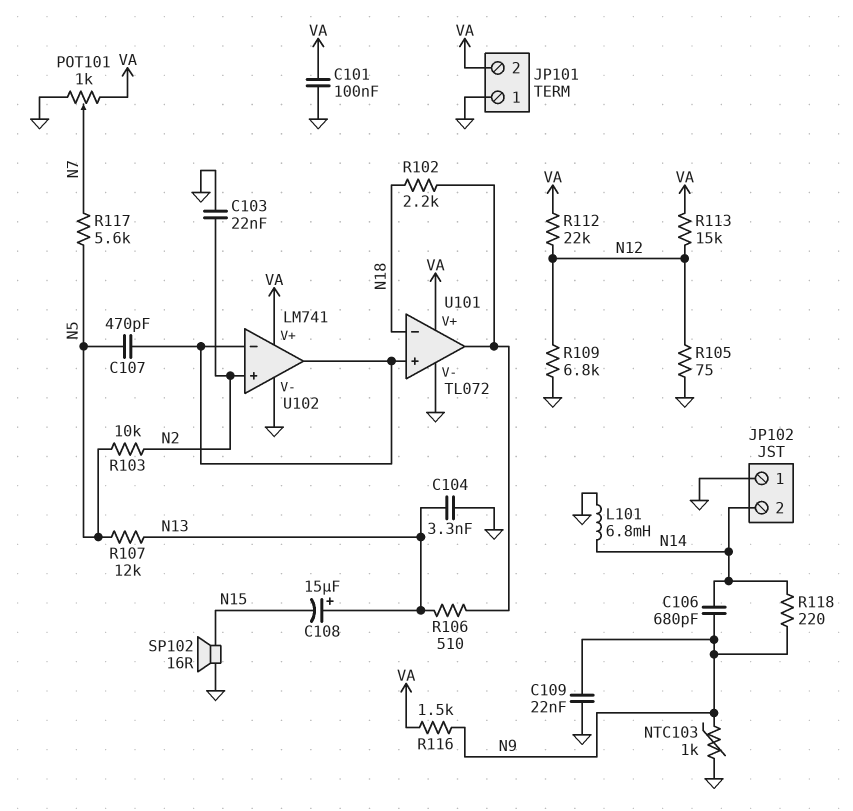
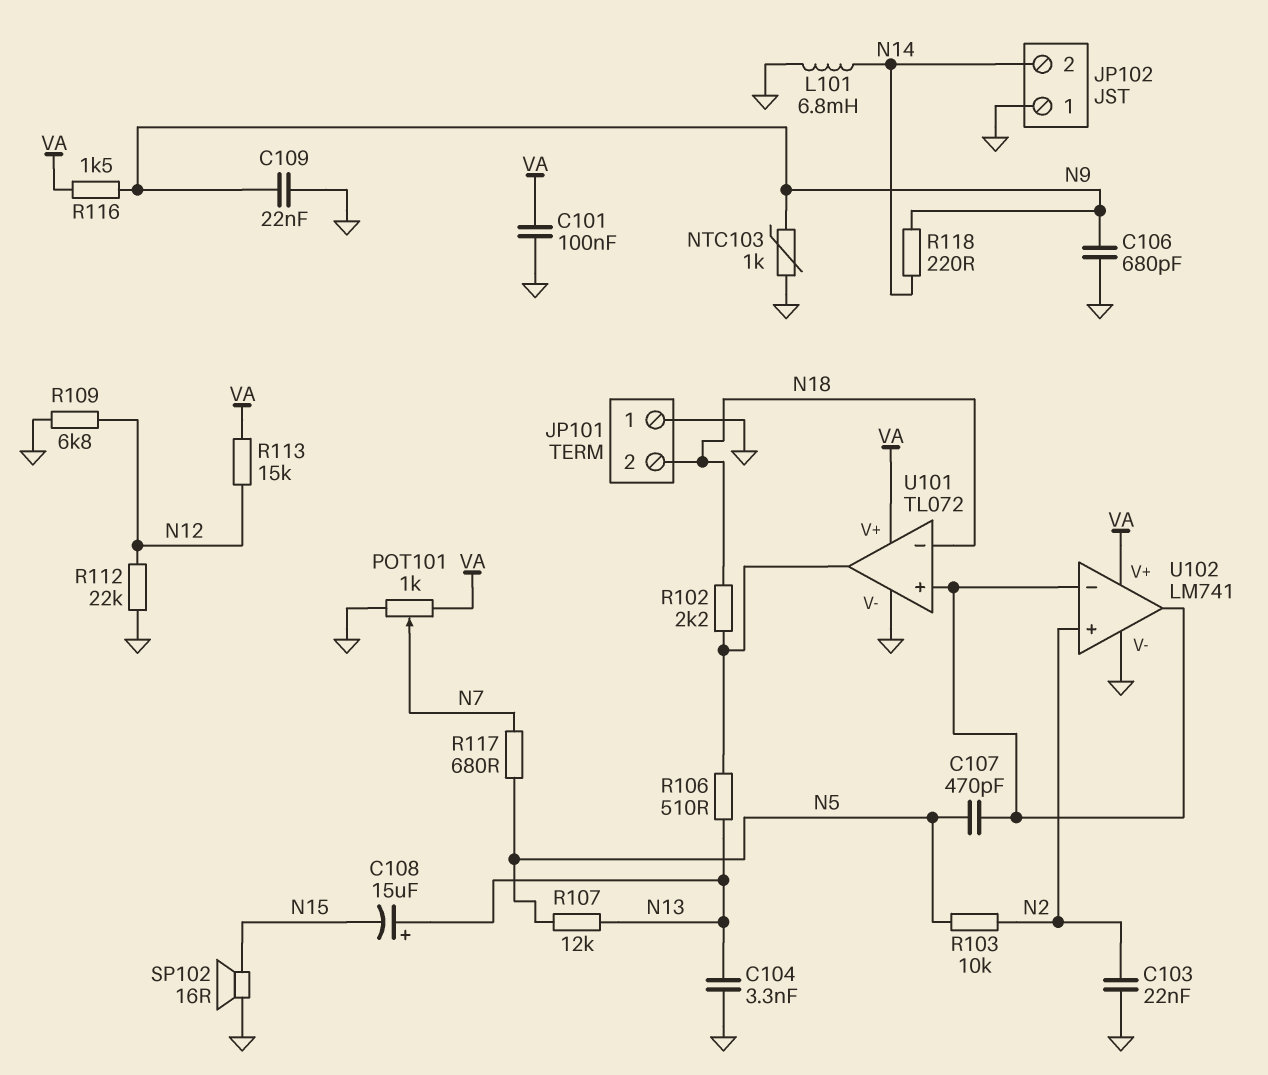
C106: 680pF (N9, N14) -> 680pF (GND, N9)
JP101 pin 2: VA -> N18
R105: 75 (GND, N12) -> none
R112: 22k (N12, VA) -> 22k (GND, N12)
R117: 5.6k (N5, N7) -> 680 (N5, N7)

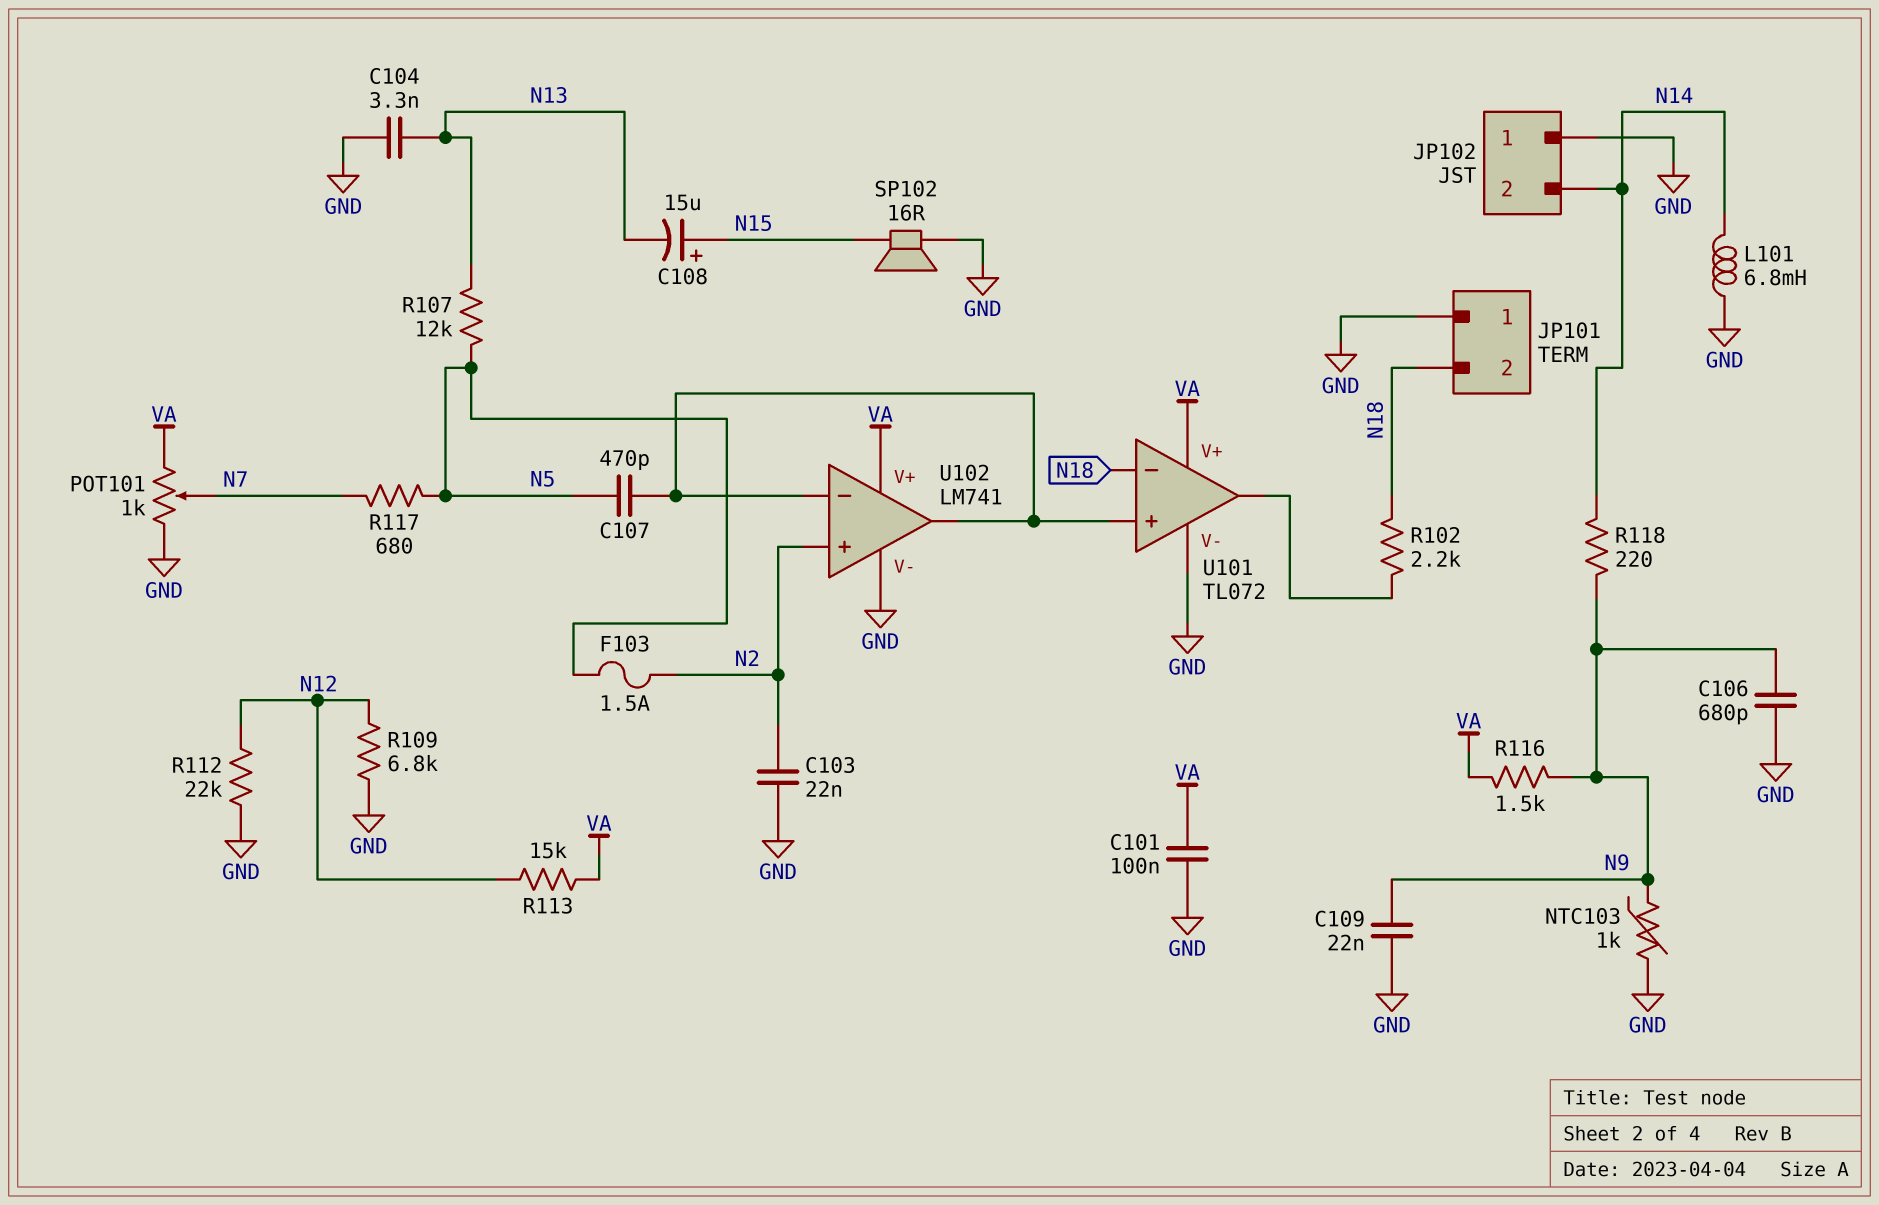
C108: 15uF (plus N13, minus N15) -> 15uF (plus N15, minus N13)
F103: none -> 1.5A (N2, N5)
R103: 10k (N2, N5) -> none
R106: 510 (N13, U101/out) -> none

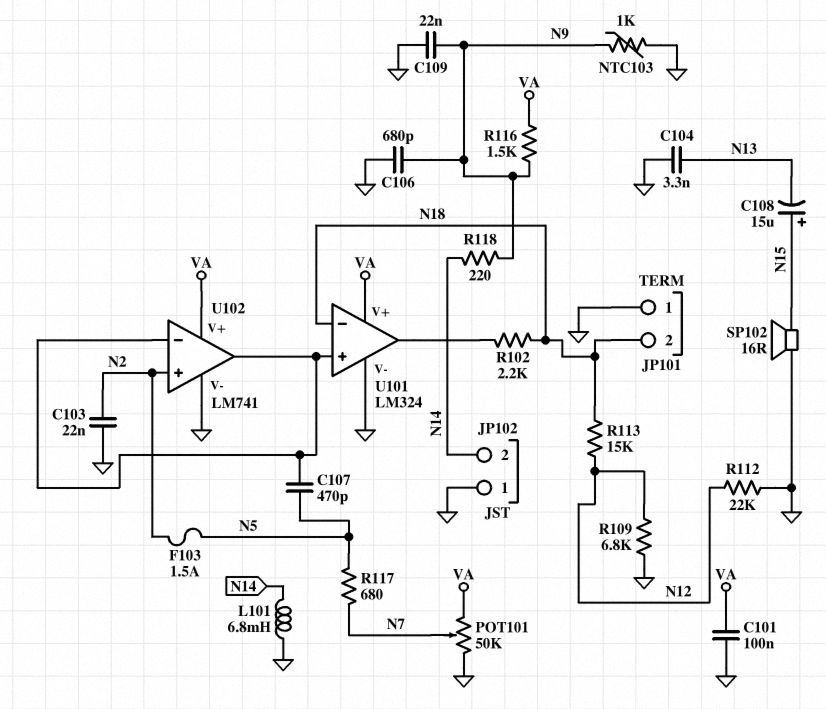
POT101: 1k (GND, VA, wiper N7) -> 50k (GND, VA, wiper N7)
R107: 12k (N5, N13) -> none
R113: 15k (N12, VA) -> 15k (N12, N18)
U101: TL072 -> LM324

